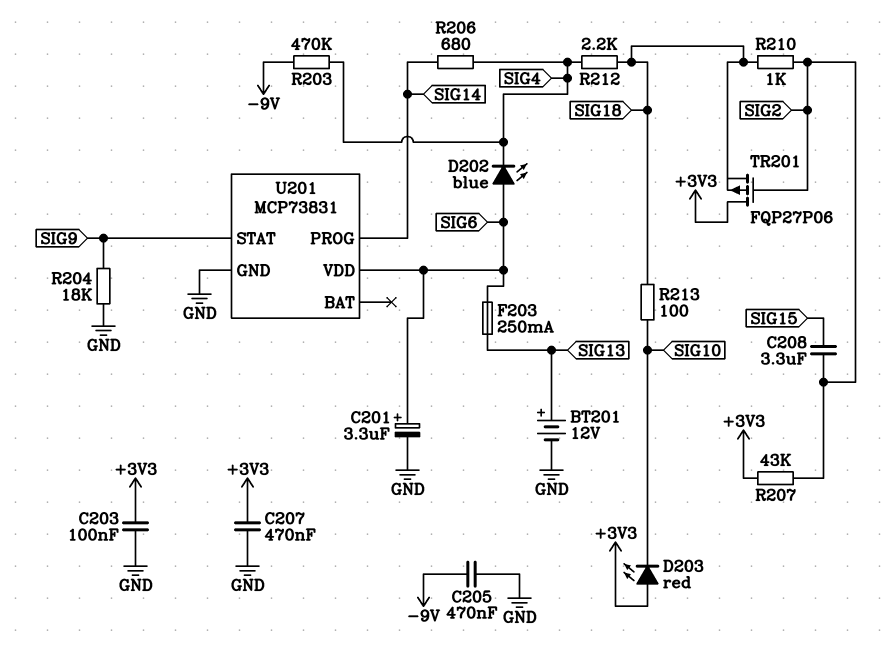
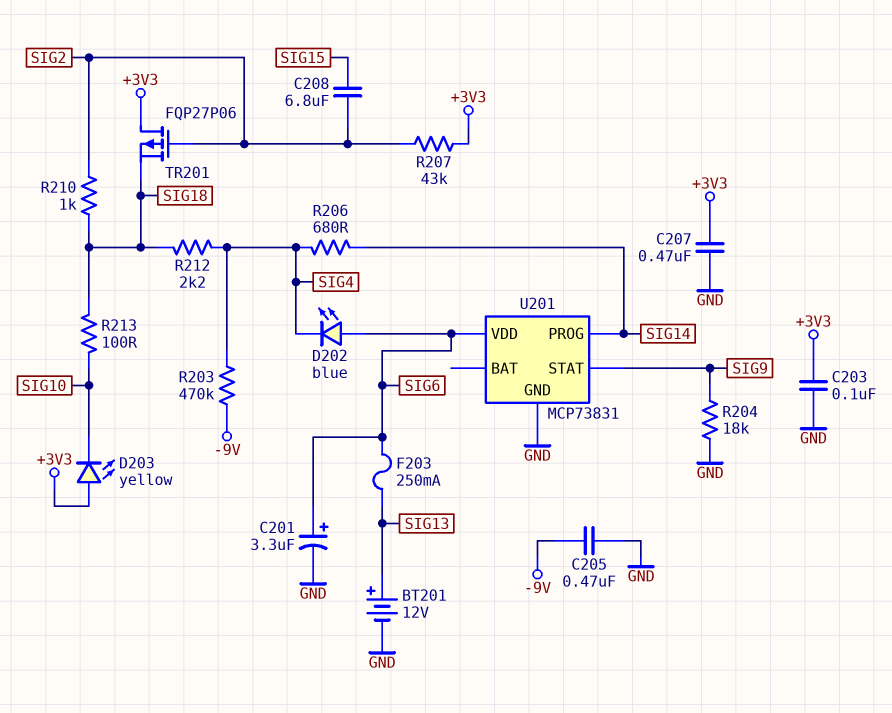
C208: 3.3uF (SIG2, SIG15) -> 6.8uF (SIG2, SIG15)
D203: LED red (A +3V3, K SIG10) -> LED yellow (A +3V3, K SIG10)

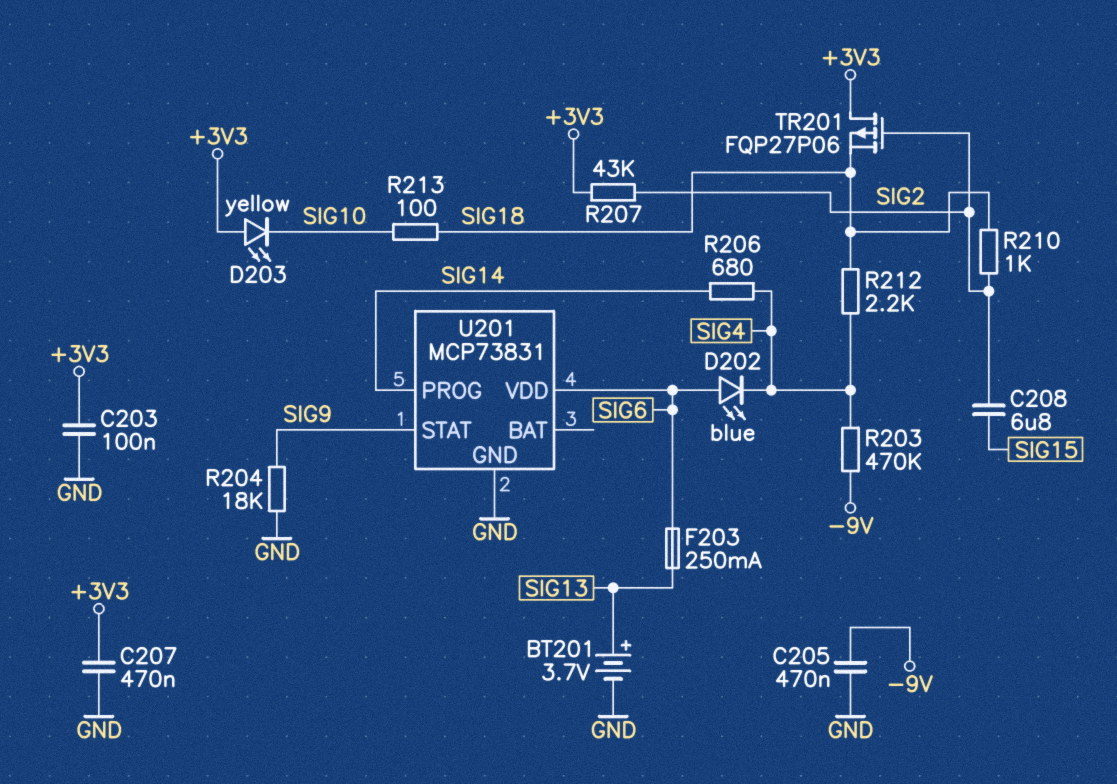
BT201: 12V (plus SIG13, minus GND) -> 3.7V (plus SIG13, minus GND)
C201: 3.3uF (plus SIG6, minus GND) -> none

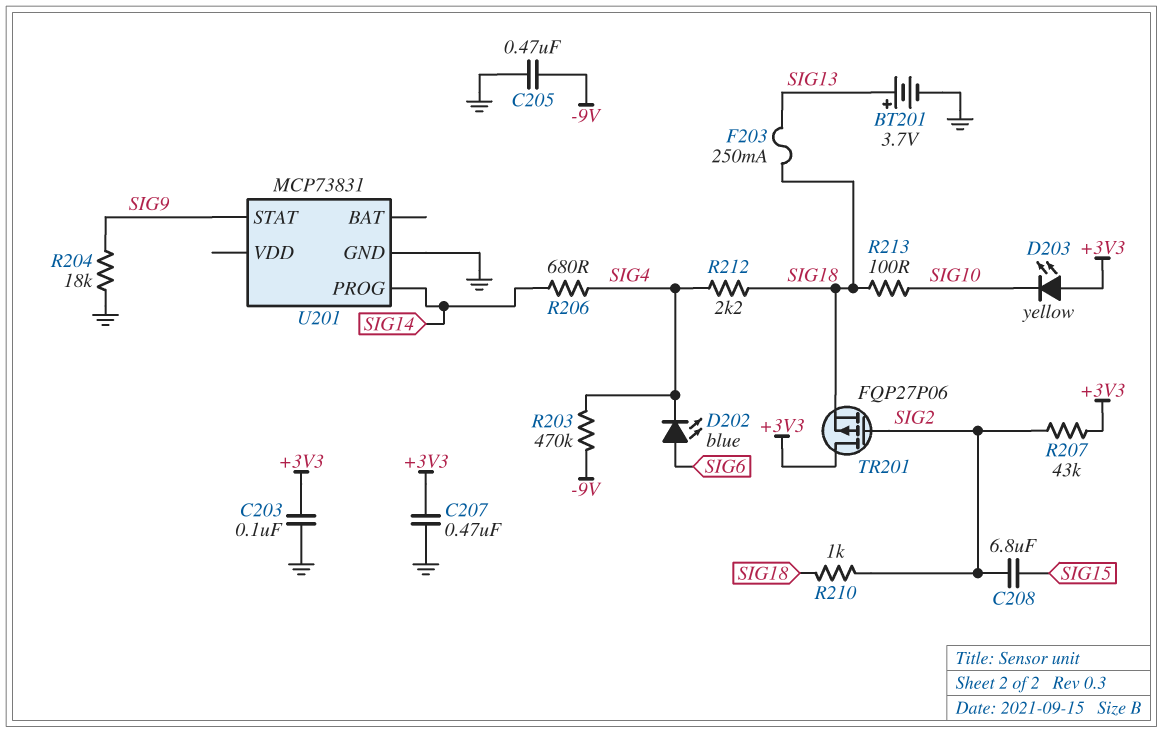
F203: 250mA (SIG6, SIG13) -> 250mA (SIG13, SIG18)
U201 pin VDD: SIG6 -> none

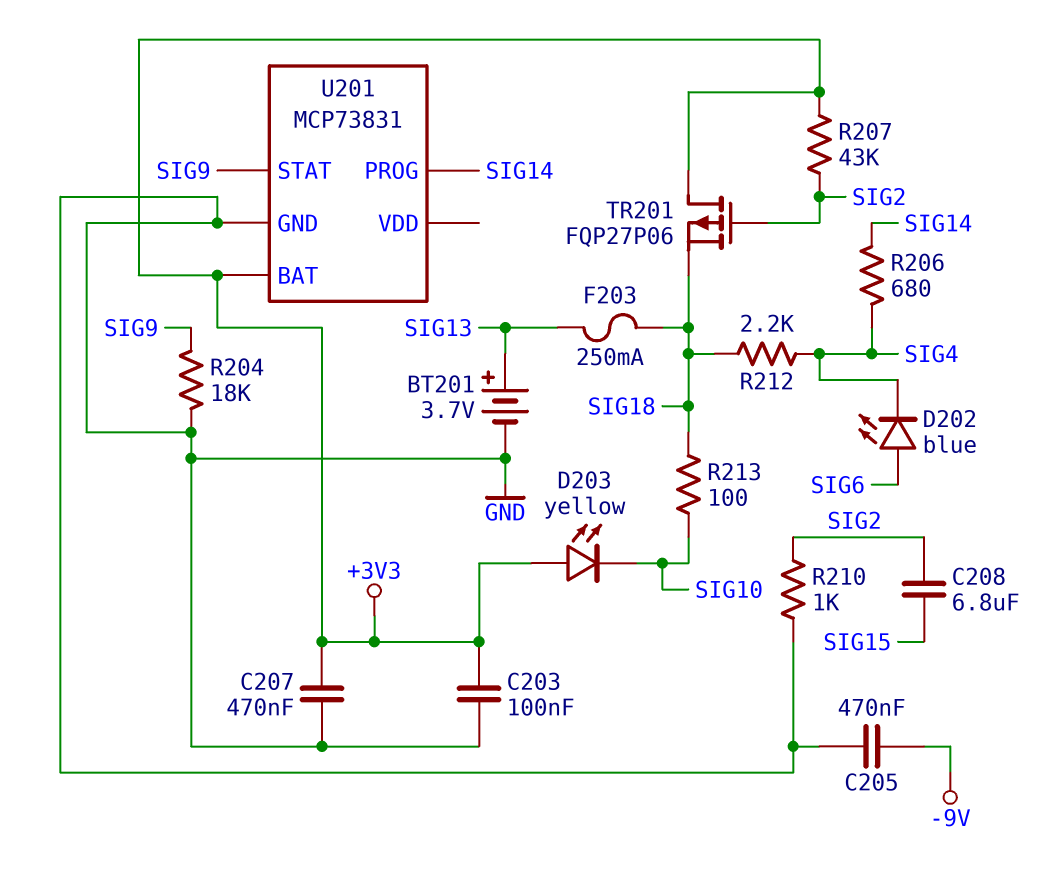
R203: 470k (-9V, SIG4) -> none
R210: 1k (SIG2, SIG18) -> 1k (GND, SIG2)
U201 pin BAT: none -> +3V3

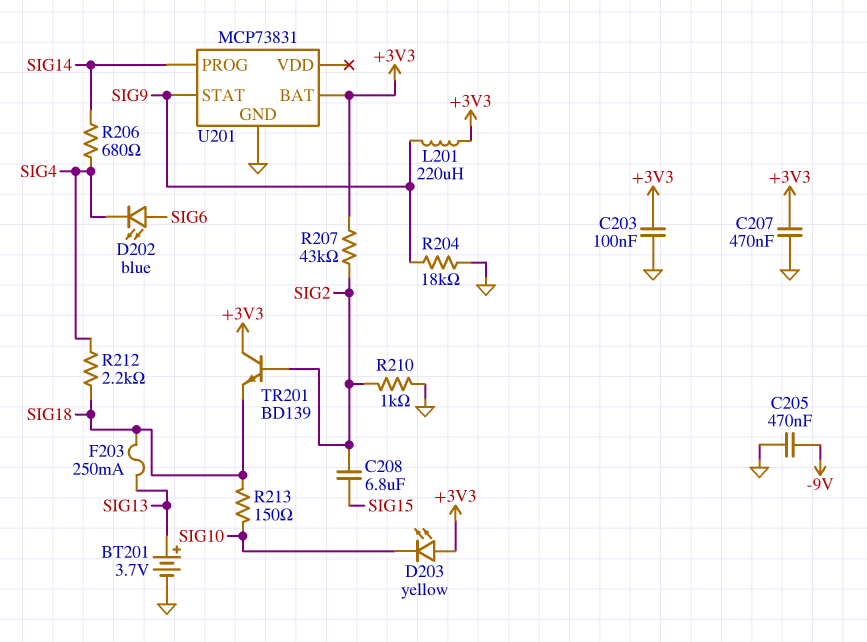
L201: none -> 220uH (+3V3, SIG9)
R213: 100 (SIG10, SIG18) -> 150 (SIG10, SIG18)
TR201: PMOS FQP27P06 (G SIG2, D +3V3, S SIG18) -> NPN BD139 (B SIG2, C +3V3, E SIG18)

